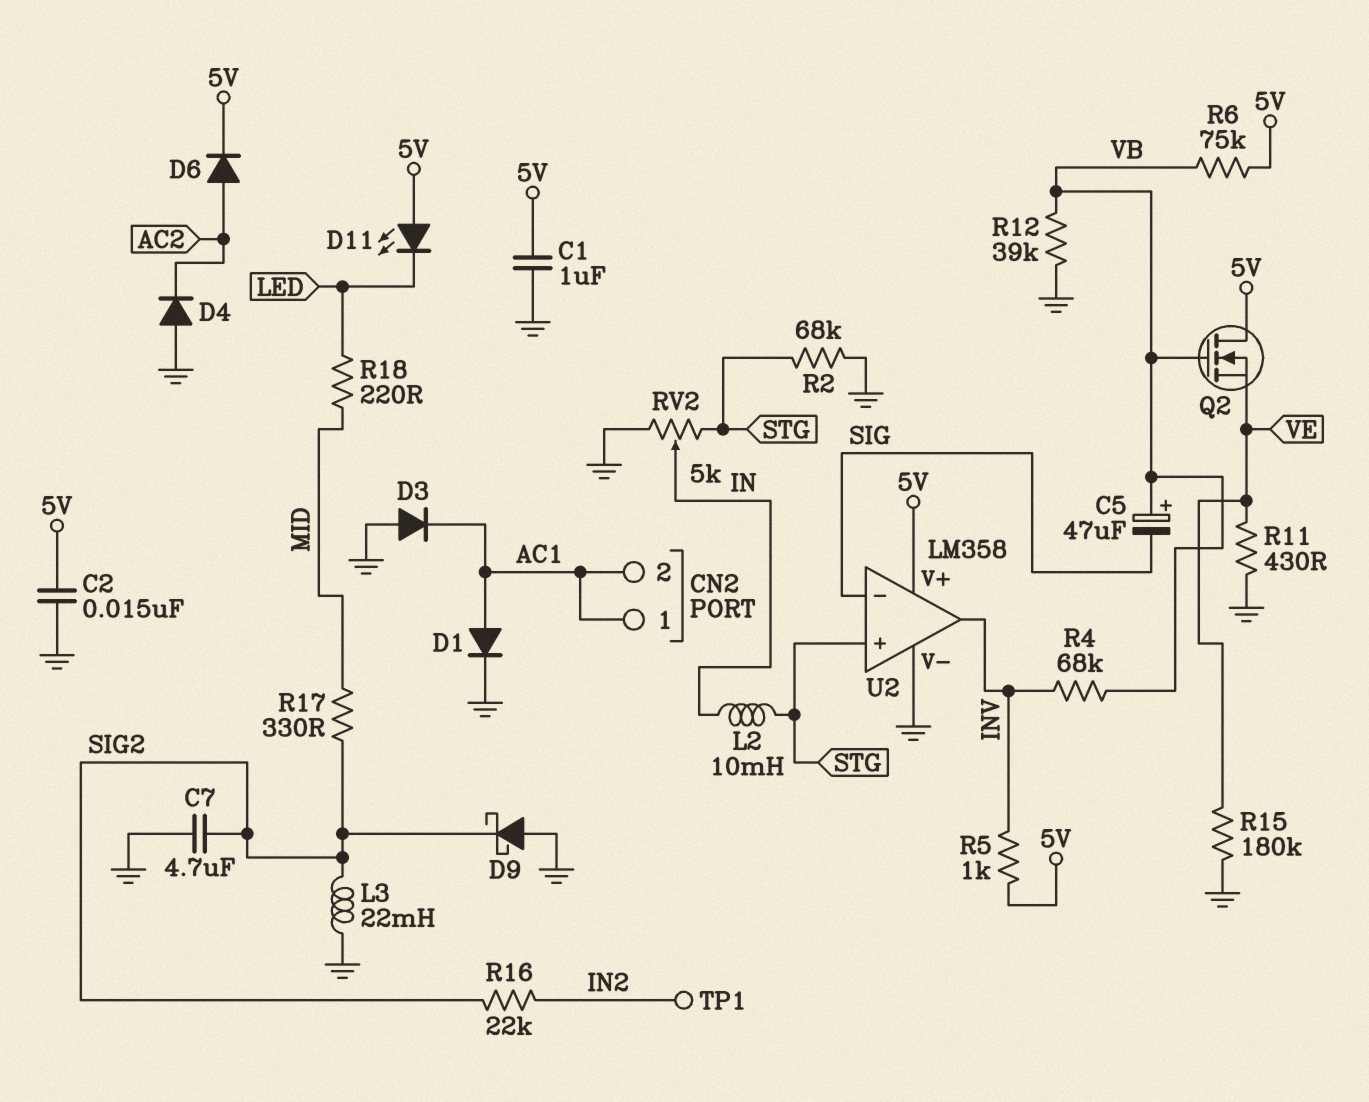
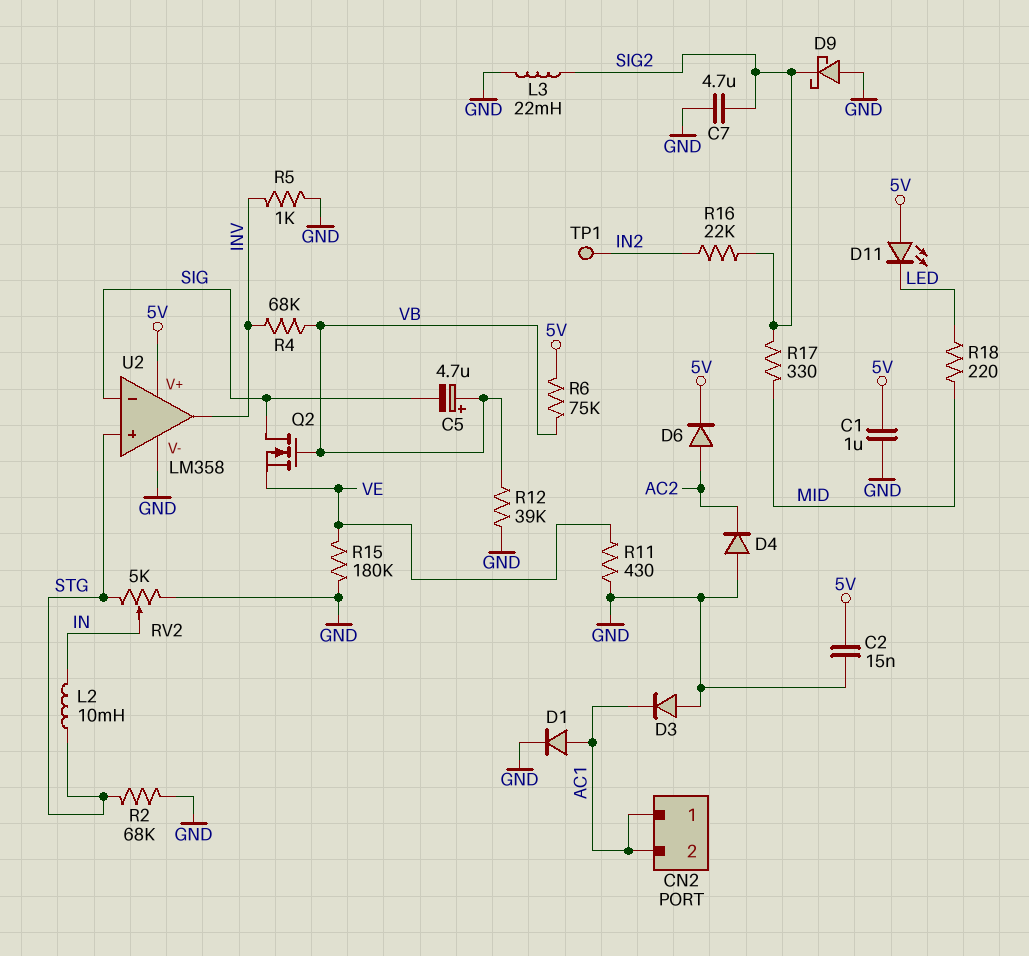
C5: 47uF (plus VB, minus SIG) -> 4.7uF (plus VB, minus SIG)
Q2: NMOS (G VB, D 5V, S VE) -> NMOS (G VB, D SIG, S VE)
R5: 1k (5V, INV) -> 1k (GND, INV)

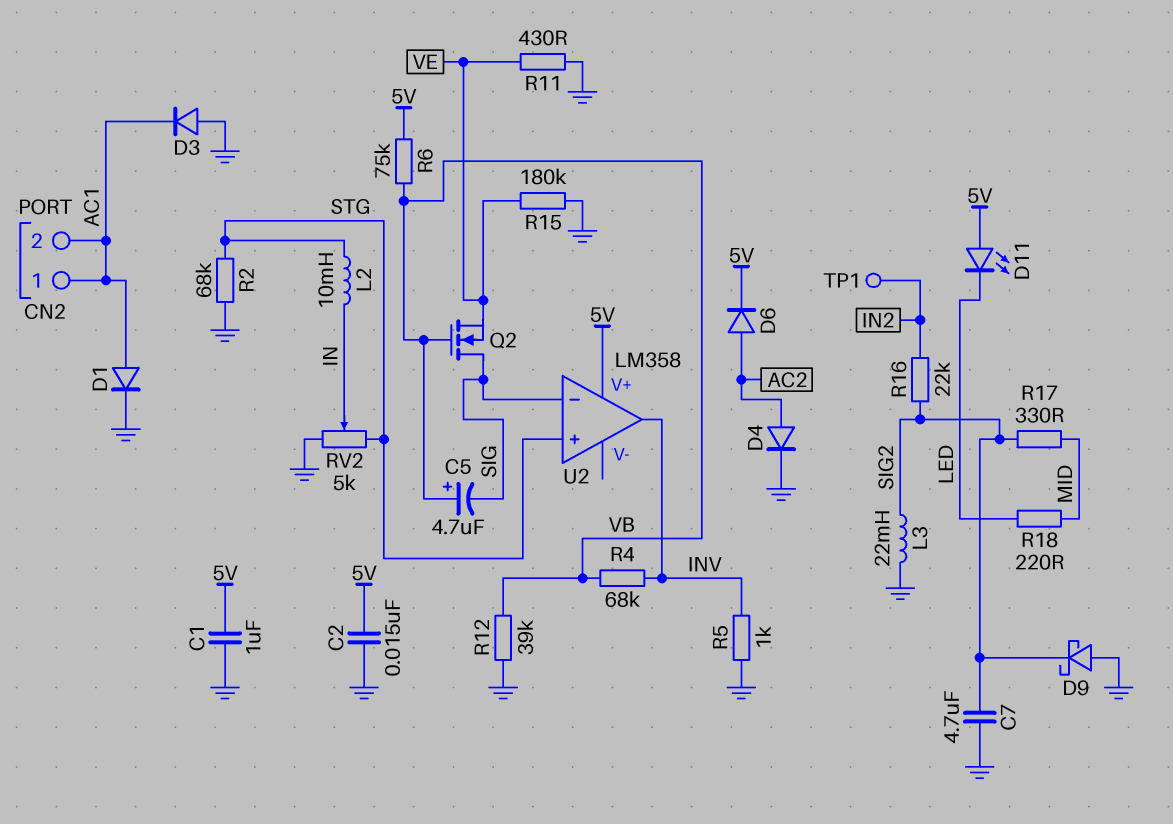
D4: diode (A GND, K AC2) -> diode (A AC2, K GND)
U2 pin V-: GND -> none

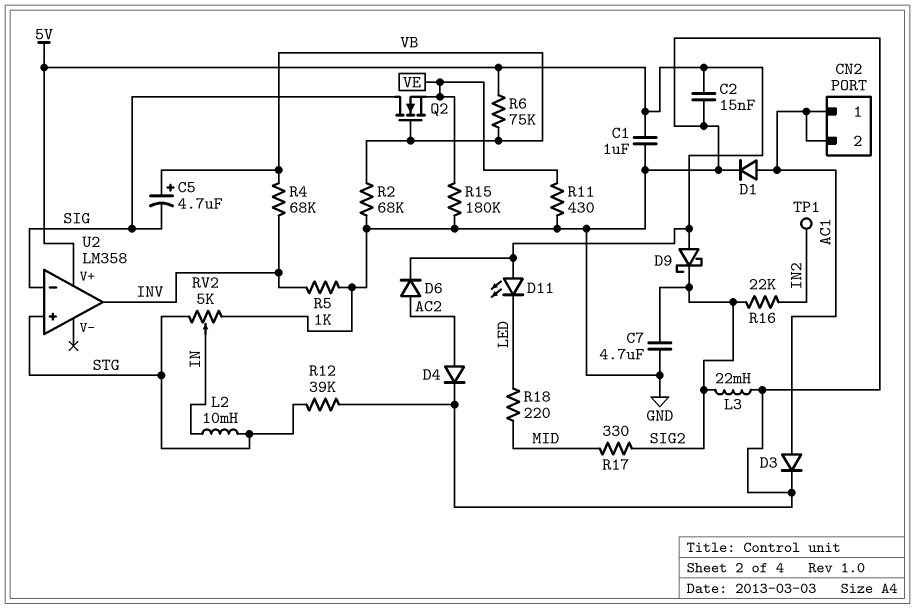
D3: diode (A GND, K AC1) -> diode (A AC1, K GND)
D9: schottky (A GND, K SIG2) -> schottky (A 5V, K SIG2)
R2: 68k (GND, STG) -> 68k (GND, VB)
R12: 39k (GND, VB) -> 39k (GND, STG)

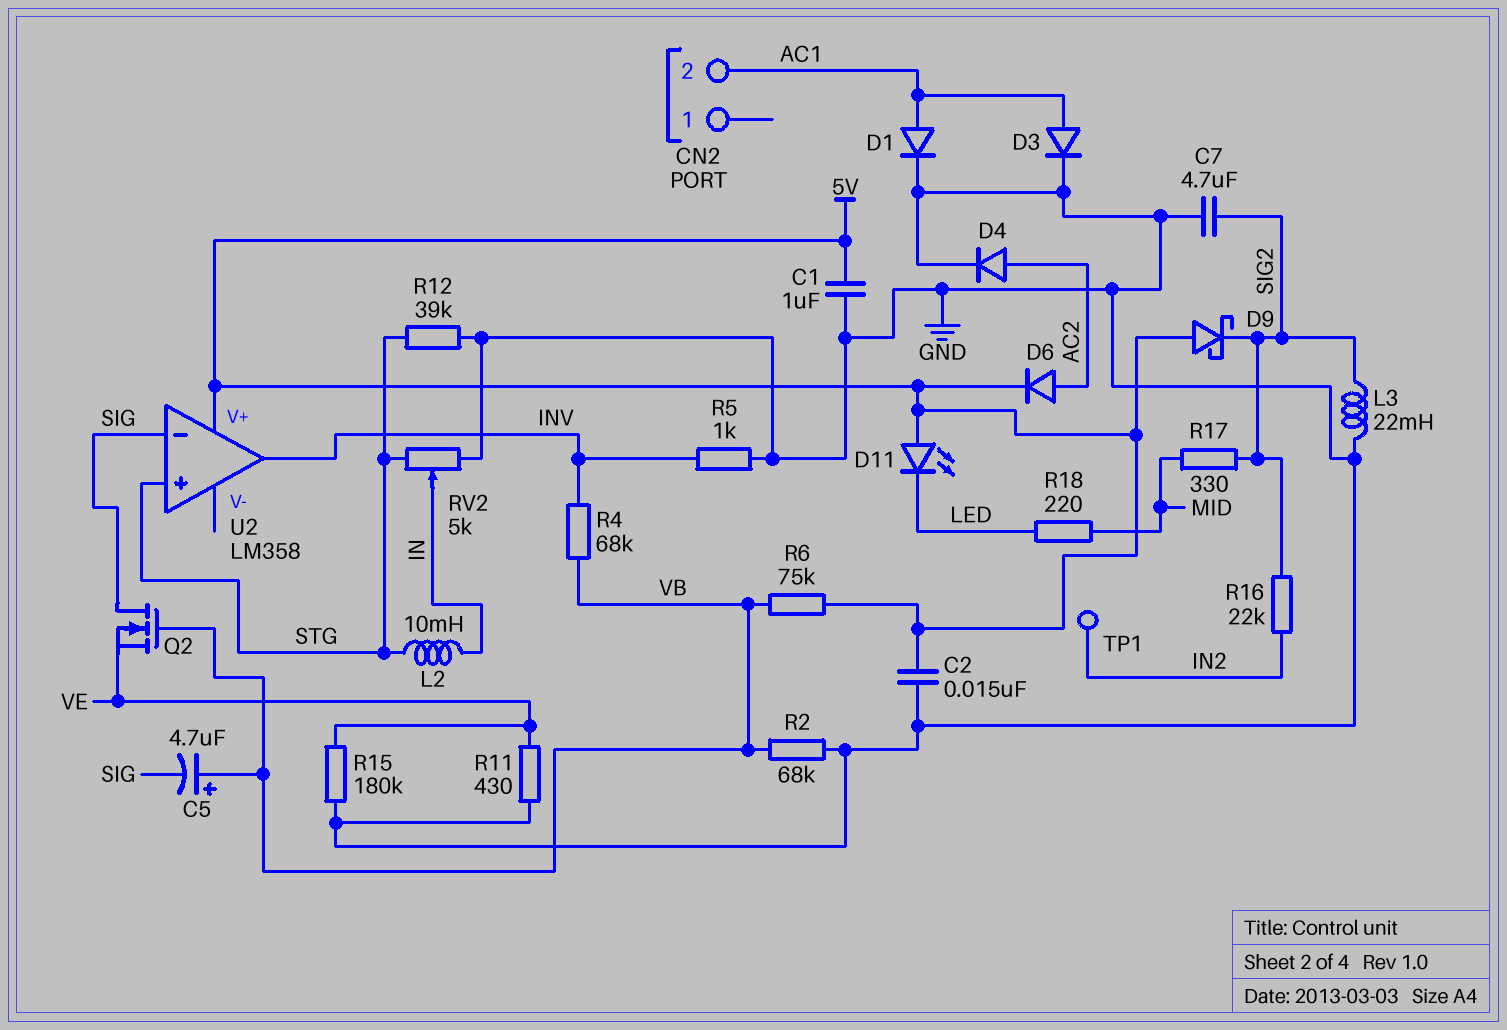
CN2 pin 1: AC1 -> none

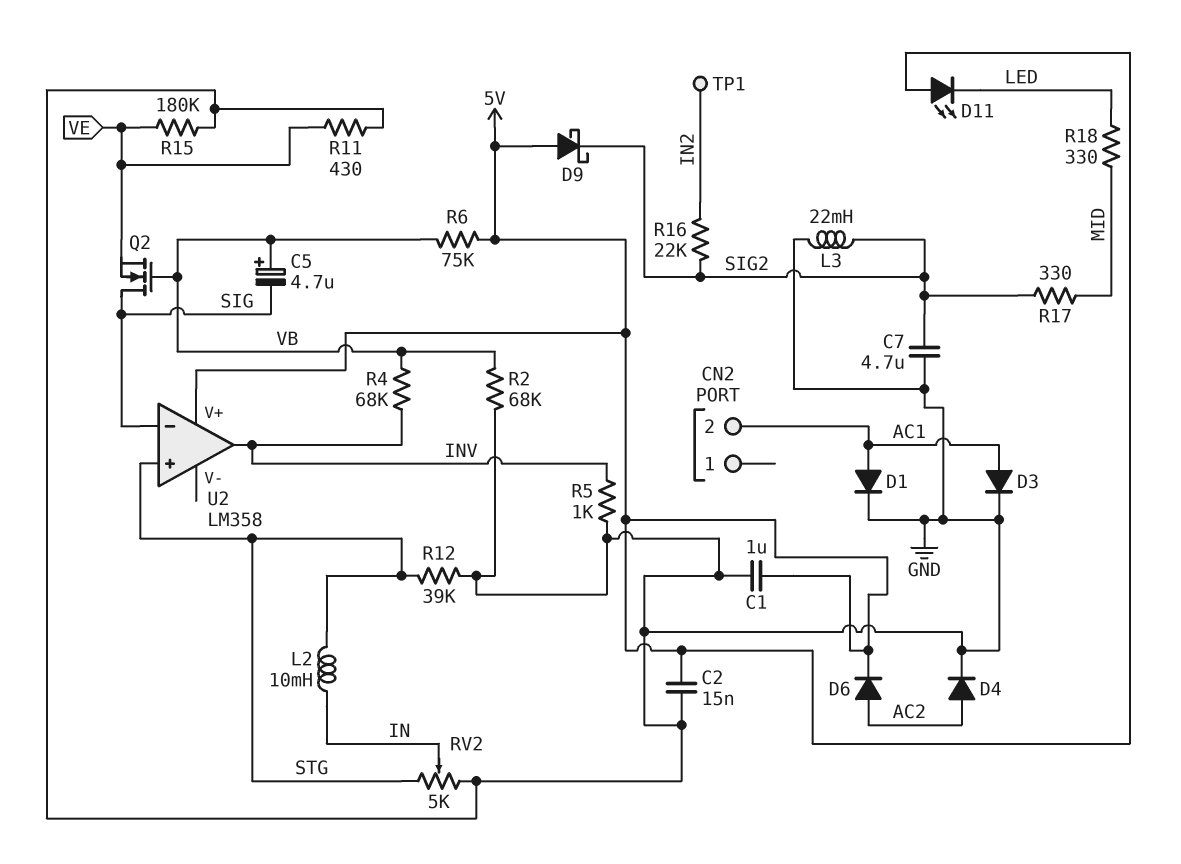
R18: 220 (LED, MID) -> 330 (LED, MID)

